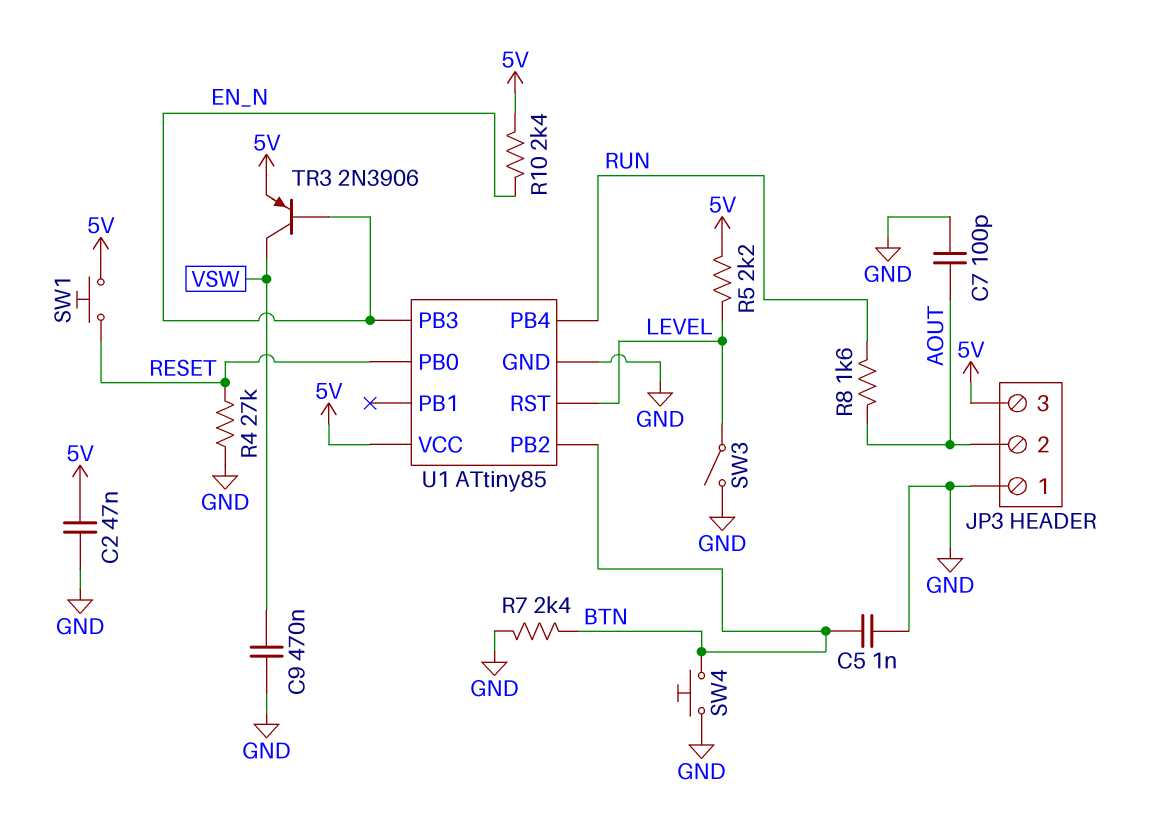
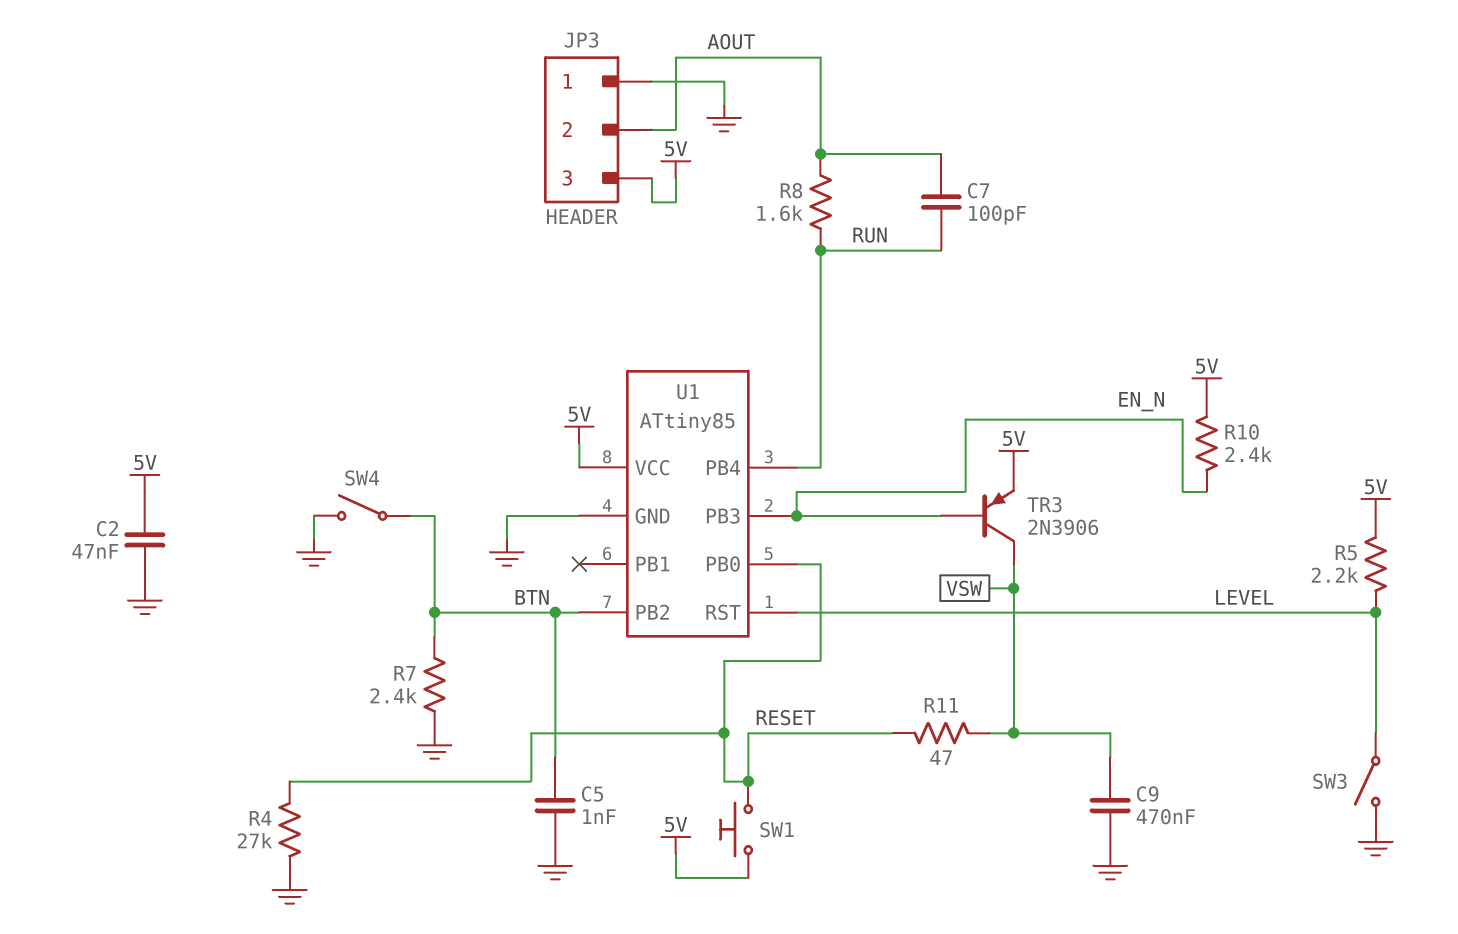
C7: 100pF (AOUT, GND) -> 100pF (AOUT, RUN)
R11: none -> 47 (RESET, VSW)
SW4: button (BTN, GND) -> switch (BTN, GND)

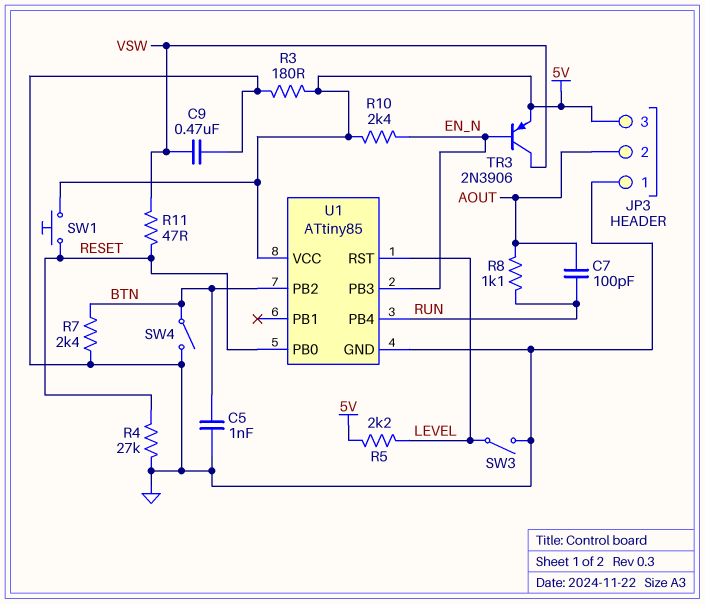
C2: 47nF (5V, GND) -> none
R3: none -> 180 (5V, GND)
R8: 1.6k (AOUT, RUN) -> 1.1k (AOUT, RUN)

